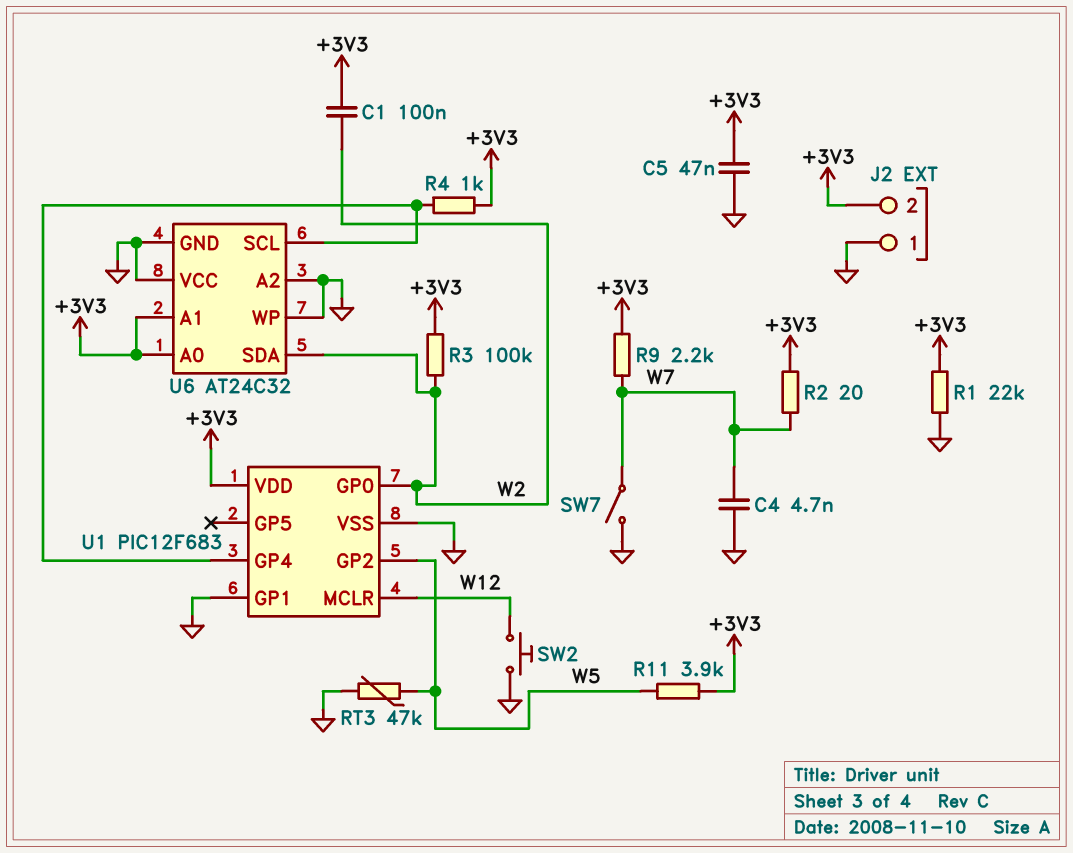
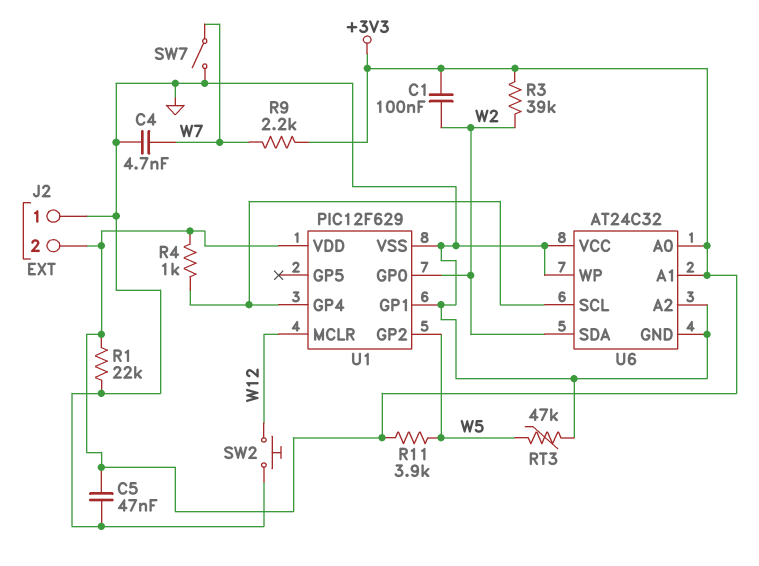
R2: 20 (+3V3, W7) -> none
R3: 100k (+3V3, W2) -> 39k (+3V3, W2)
U1: PIC12F683 -> PIC12F629

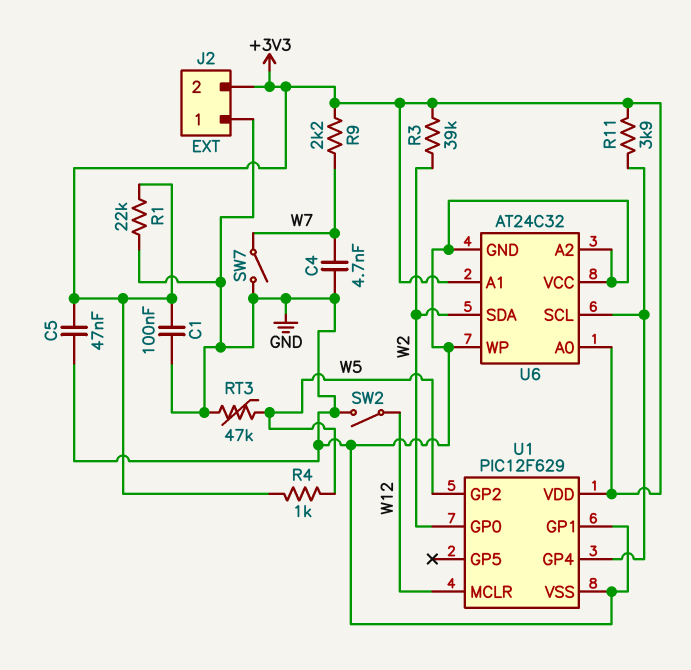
C1: 100nF (+3V3, W2) -> 100nF (+3V3, GND)
R4: 1k (+3V3, U1/GP4) -> 1k (+3V3, W5)
R11: 3.9k (+3V3, W5) -> 3.9k (+3V3, U1/GP4)
SW2: button (GND, W12) -> switch (GND, W12)

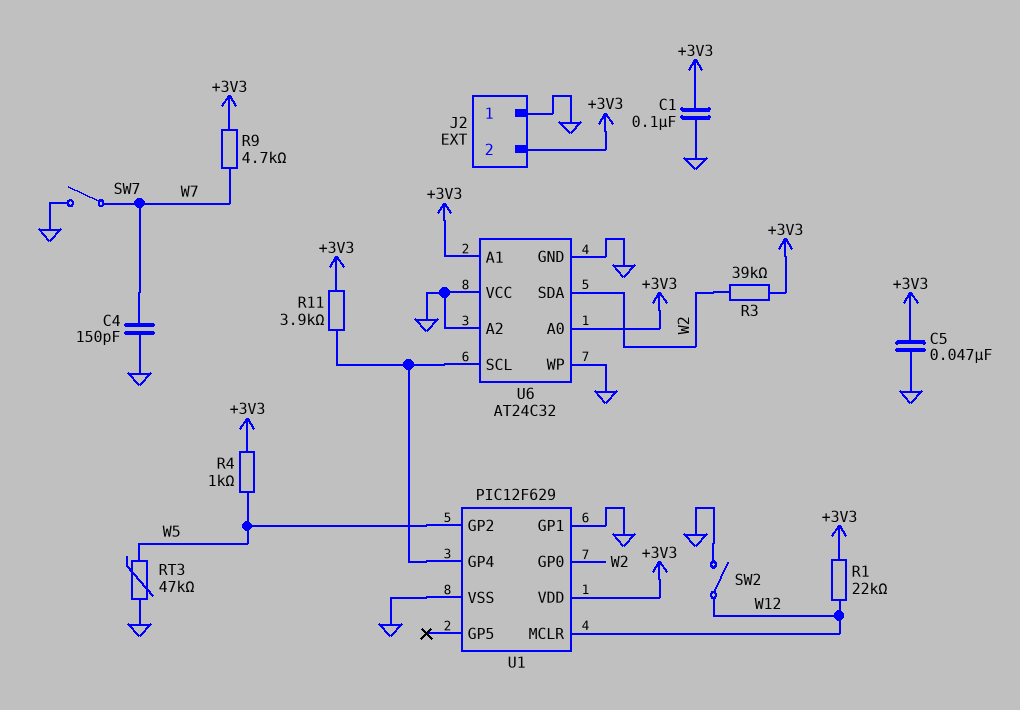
C4: 4.7nF (GND, W7) -> 150pF (GND, W7)
R1: 22k (+3V3, GND) -> 22k (+3V3, W12)
R9: 2.2k (+3V3, W7) -> 4.7k (+3V3, W7)

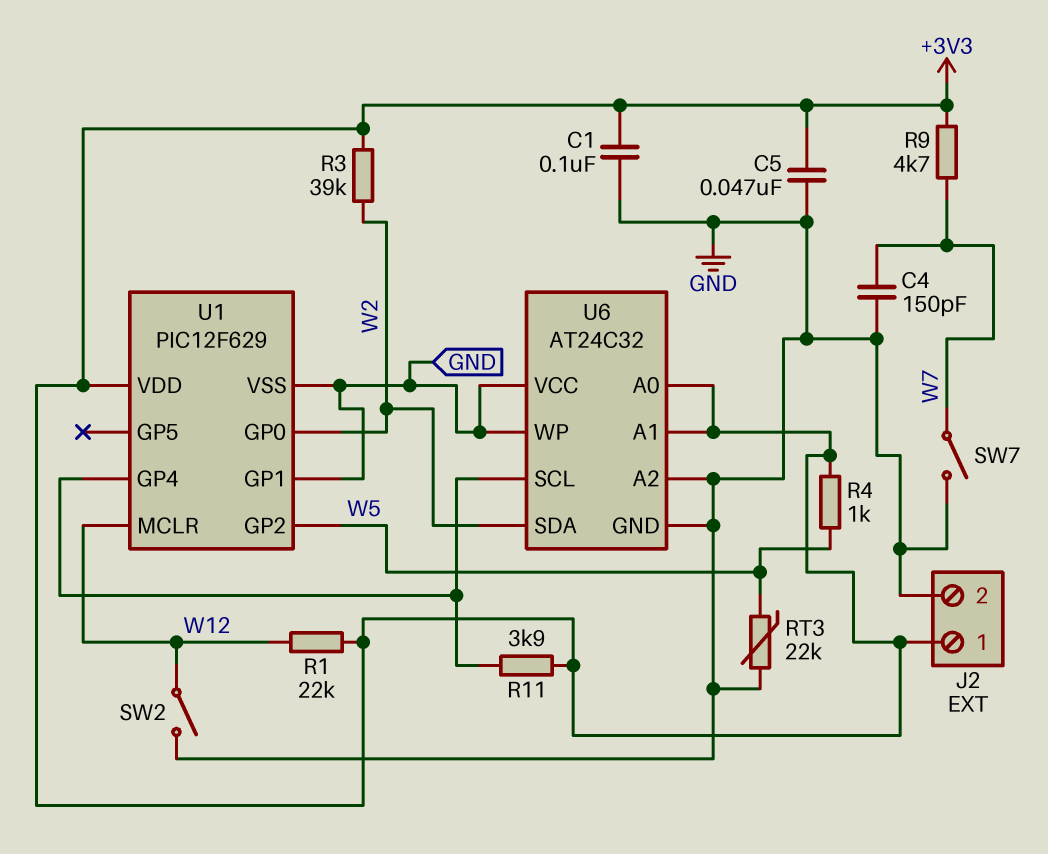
J2 pin 1: GND -> +3V3
J2 pin 2: +3V3 -> GND
RT3: 47k (GND, W5) -> 22k (GND, W5)

